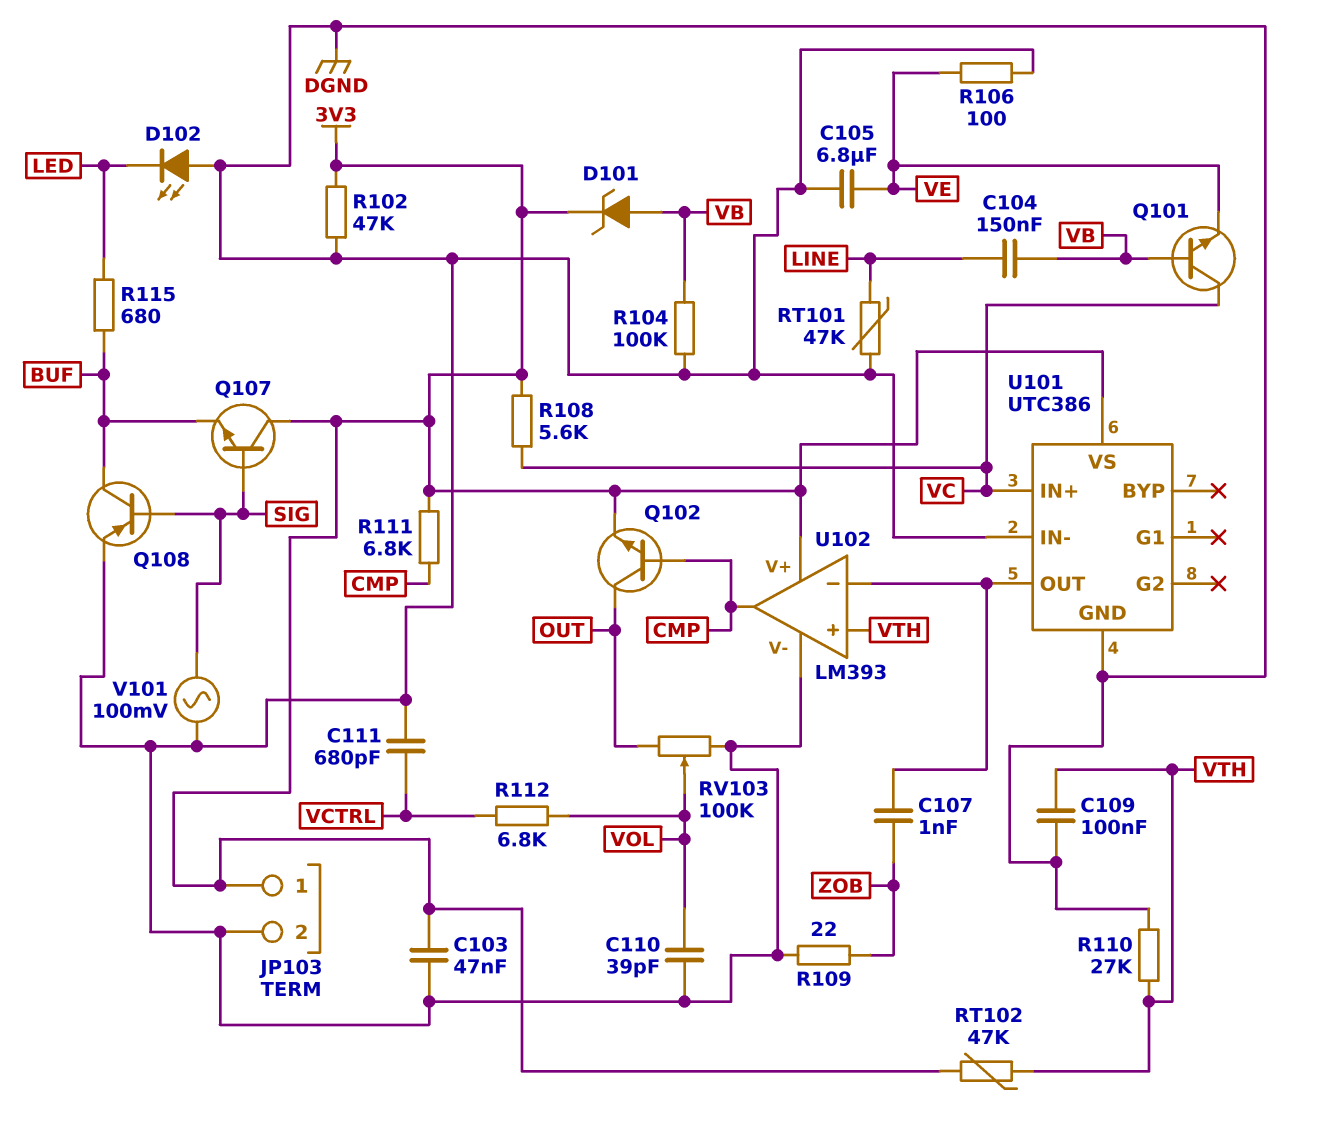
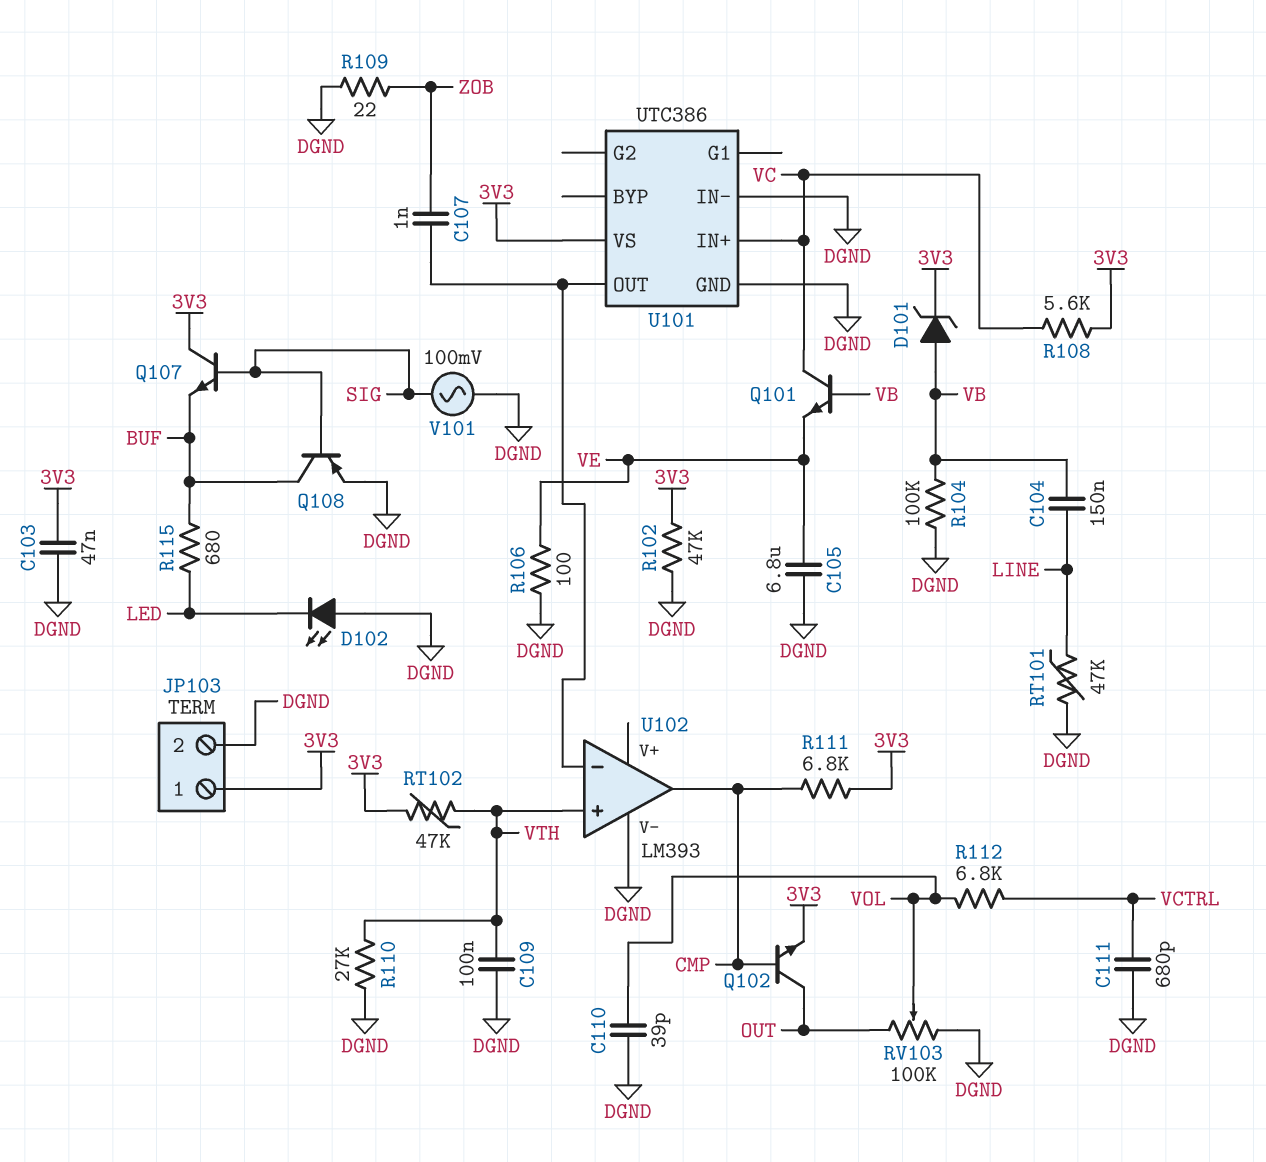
U102 pin V+: 3V3 -> none

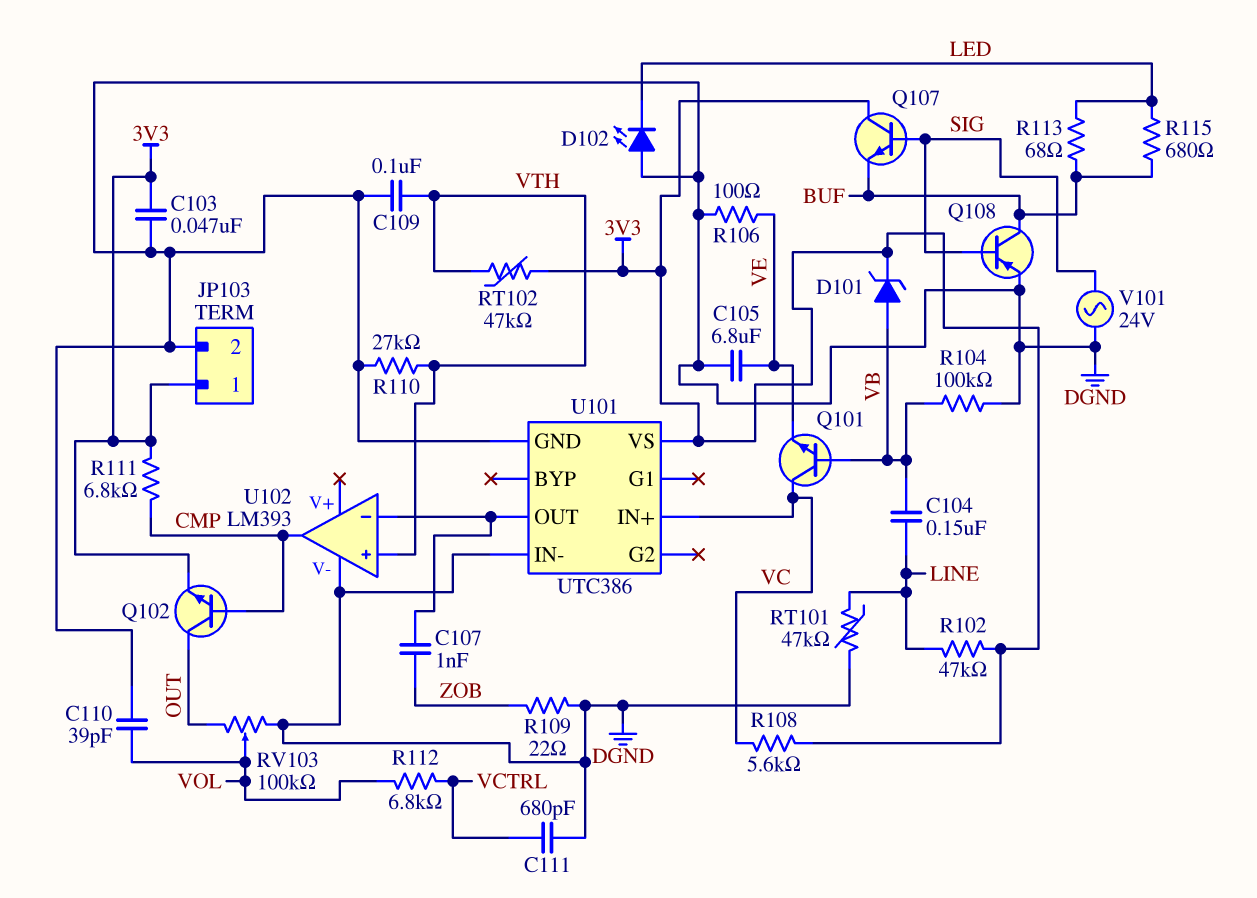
R102: 47k (3V3, DGND) -> 47k (3V3, LINE)
R113: none -> 68 (BUF, LED)
V101: AC 100mV (DGND, SIG) -> AC 24V (DGND, SIG)

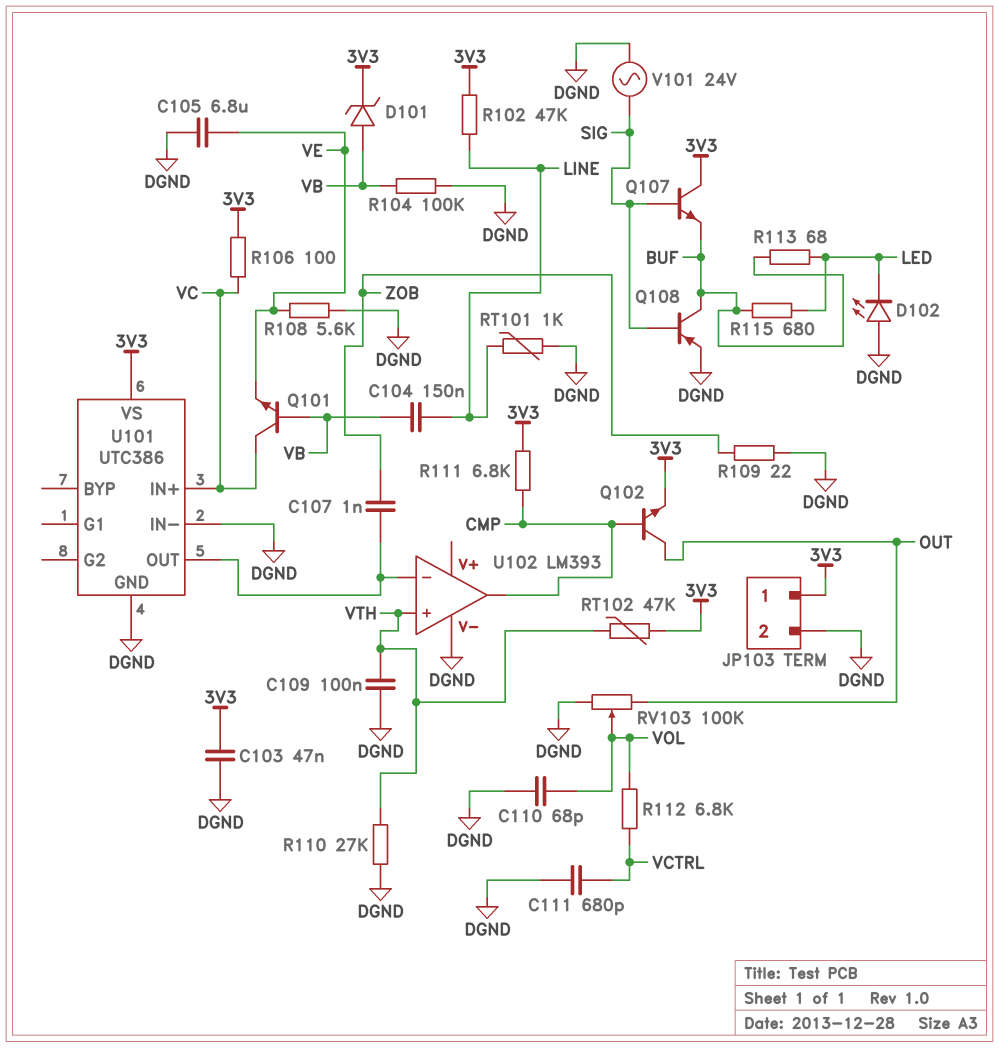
C110: 39pF (DGND, VOL) -> 68pF (DGND, VOL)
R106: 100 (DGND, VE) -> 100 (3V3, VC)
R108: 5.6k (3V3, VC) -> 5.6k (DGND, VE)
RT101: 47k (DGND, LINE) -> 1k (DGND, LINE)

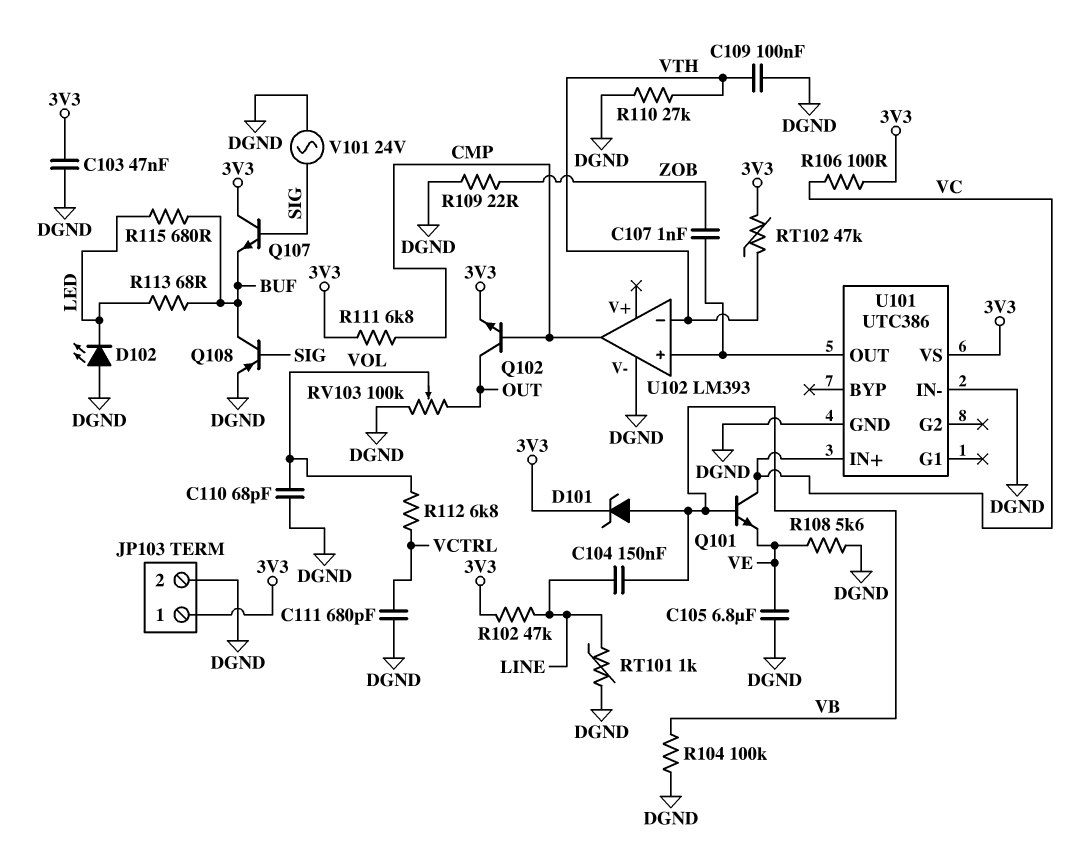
U102 pin in+: VTH -> U101/OUT
U102 pin in-: U101/OUT -> VTH

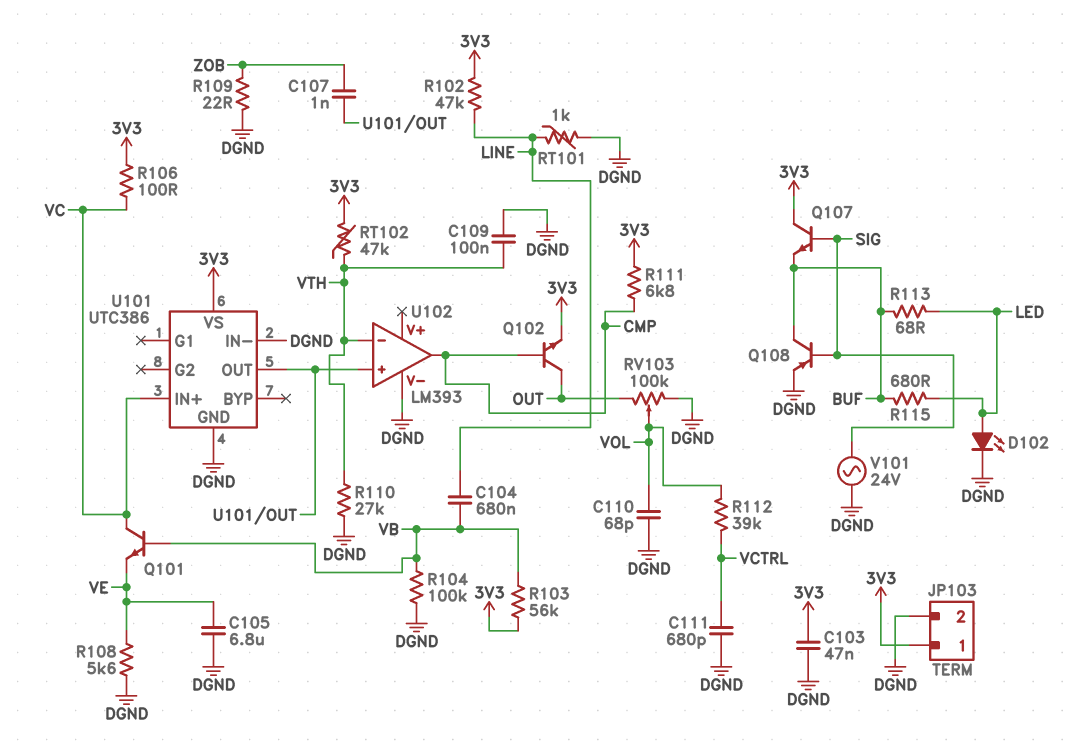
C104: 150nF (LINE, VB) -> 680nF (LINE, VB)
D101: zener (A VB, K 3V3) -> none
D102: LED (A DGND, K LED) -> LED (A LED, K DGND)
R103: none -> 56k (3V3, VB)
R112: 6.8k (VCTRL, VOL) -> 39k (VCTRL, VOL)

